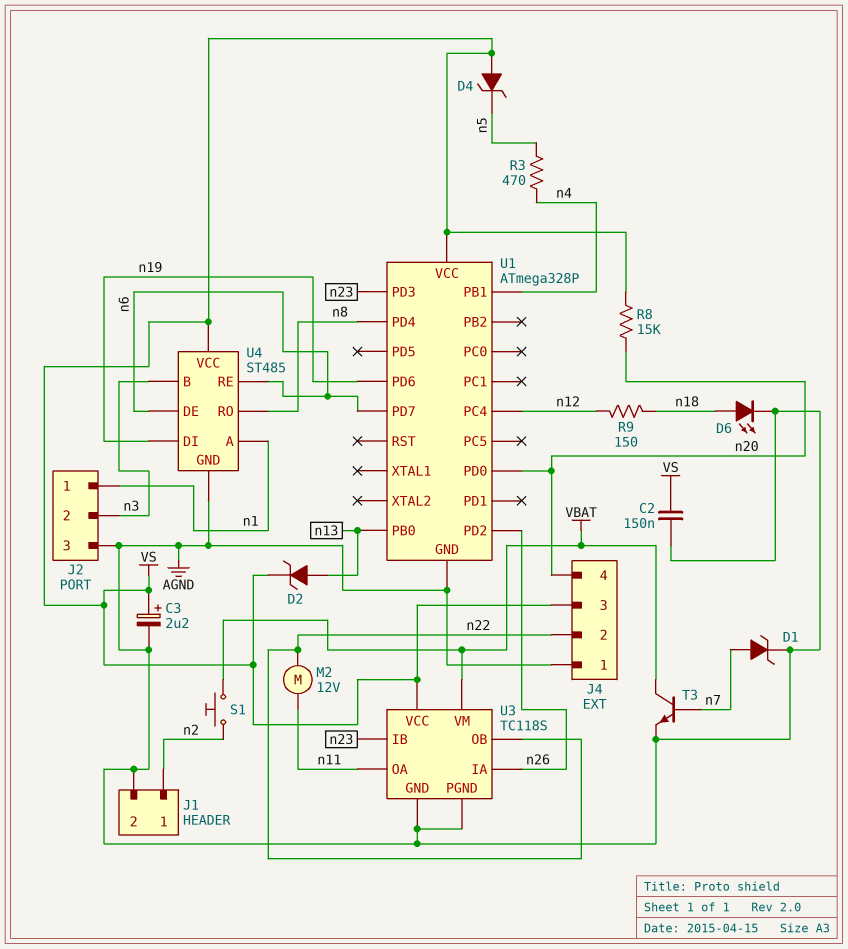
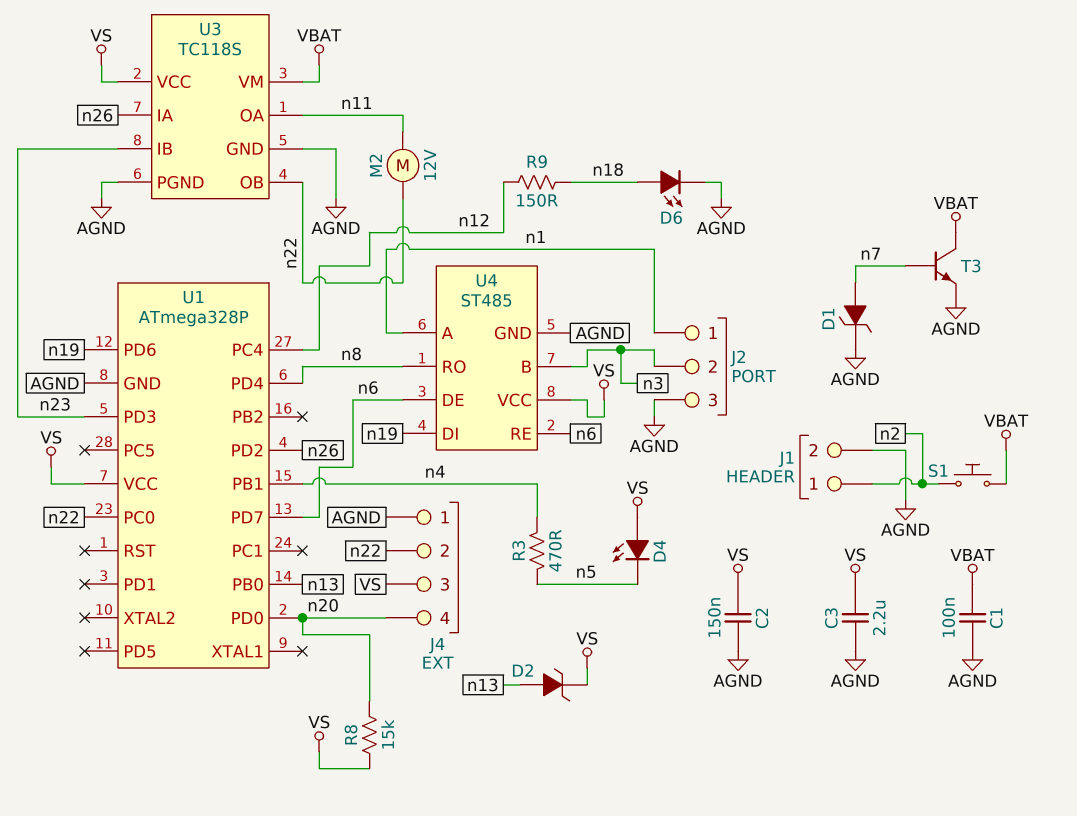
C1: none -> 100nF (AGND, VBAT)
C3: 2.2uF (plus VS, minus AGND) -> 2.2uF (AGND, VS)
D4: zener (A VS, K n5) -> LED (A VS, K n5)
U1 pin PC0: none -> n22

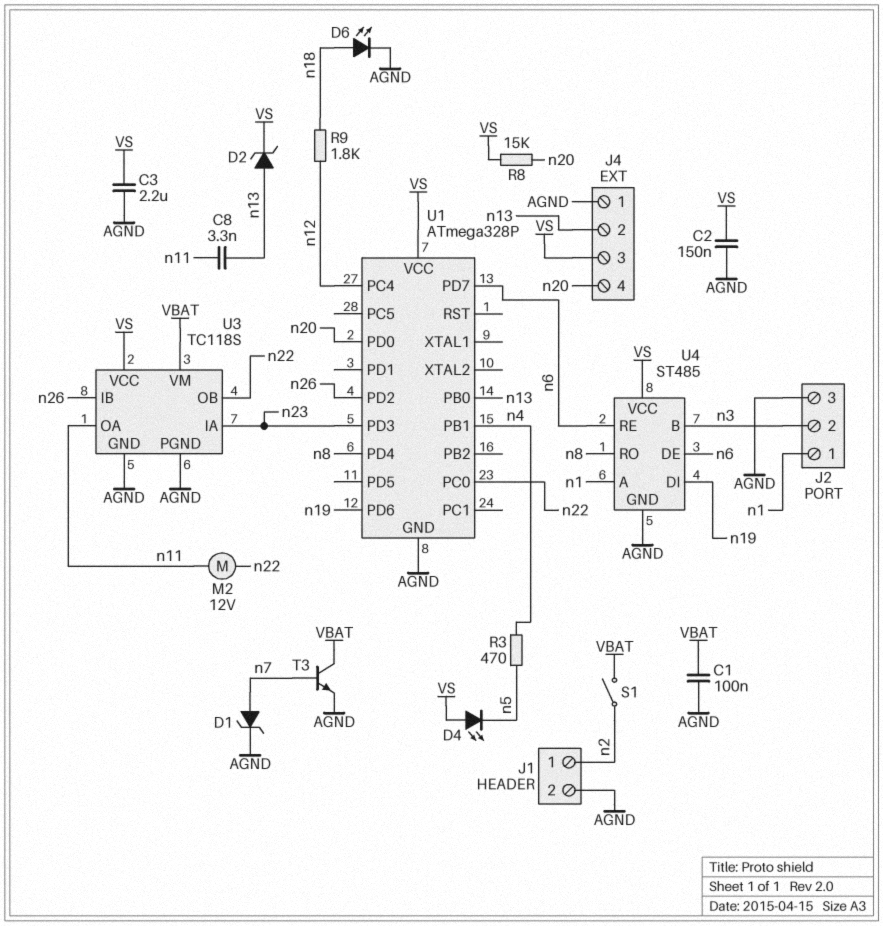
C8: none -> 3.3nF (n11, n13)
J4 pin 2: n22 -> n13
R9: 150 (n12, n18) -> 1.8k (n12, n18)
S1: button (VBAT, n2) -> switch (VBAT, n2)
U3 pin IA: n26 -> n23
U3 pin IB: n23 -> n26

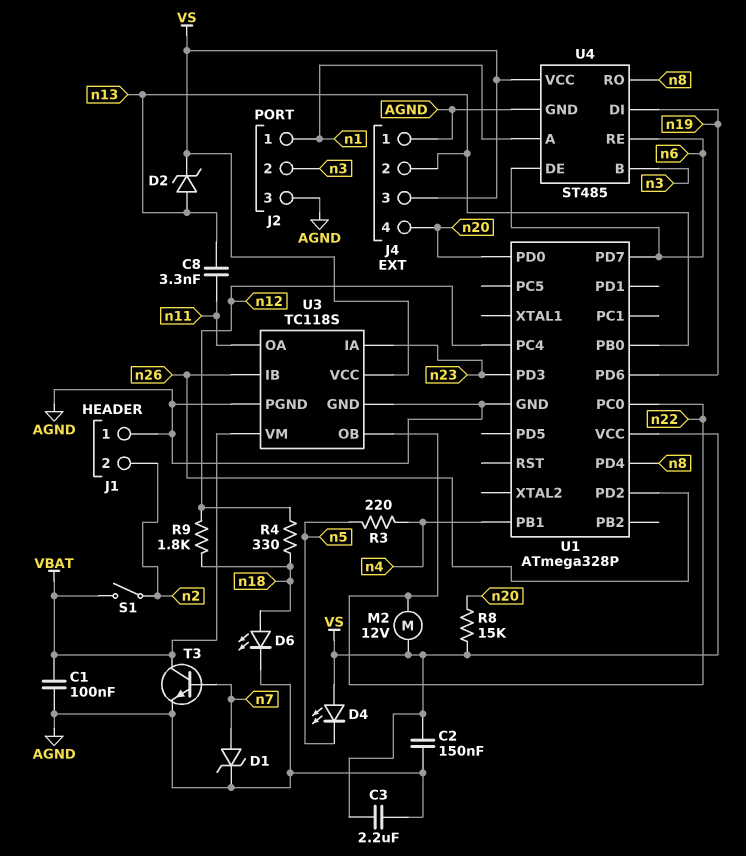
J1 pin 1: n2 -> AGND
J1 pin 2: AGND -> n2
M2: motor 12V (n11, n22) -> motor 12V (VS, n22)
R3: 470 (n4, n5) -> 220 (n4, n5)
R4: none -> 330 (n12, n18)

